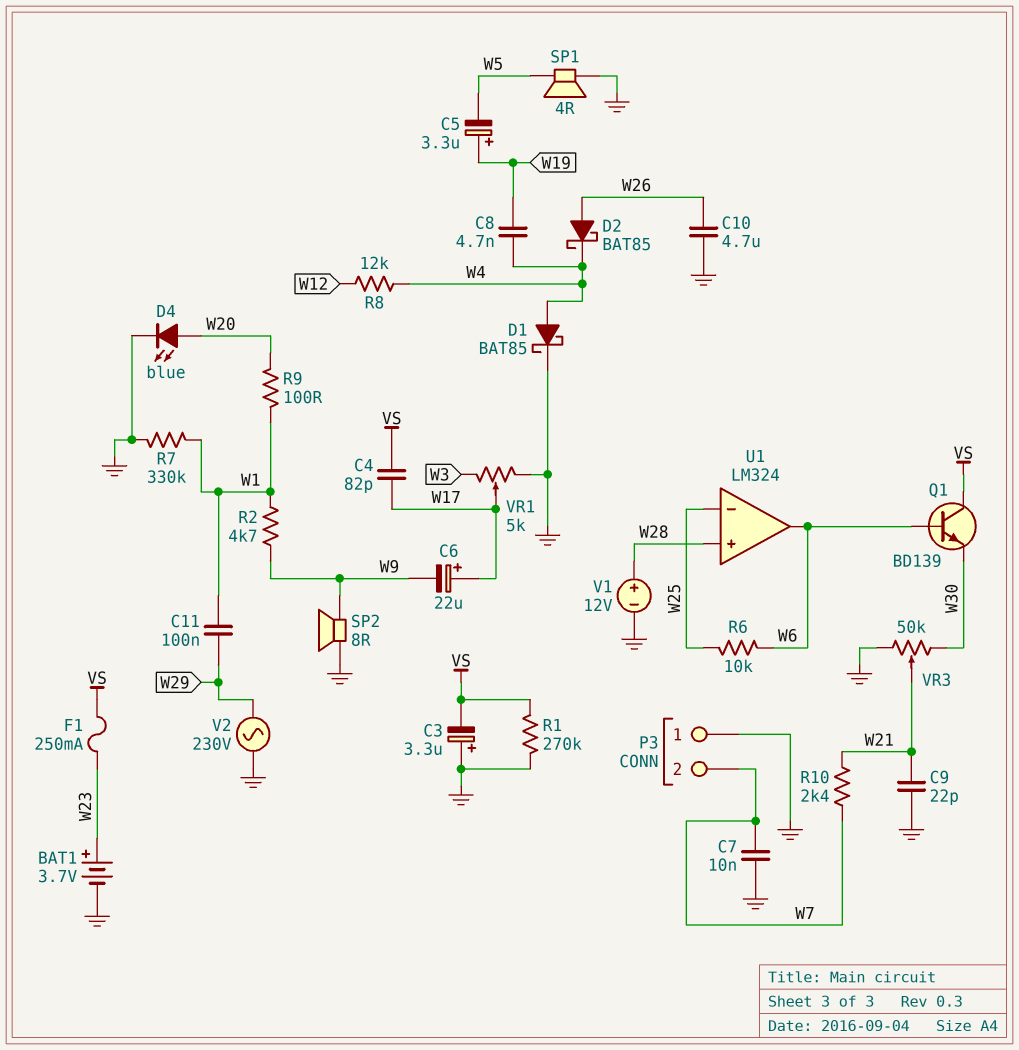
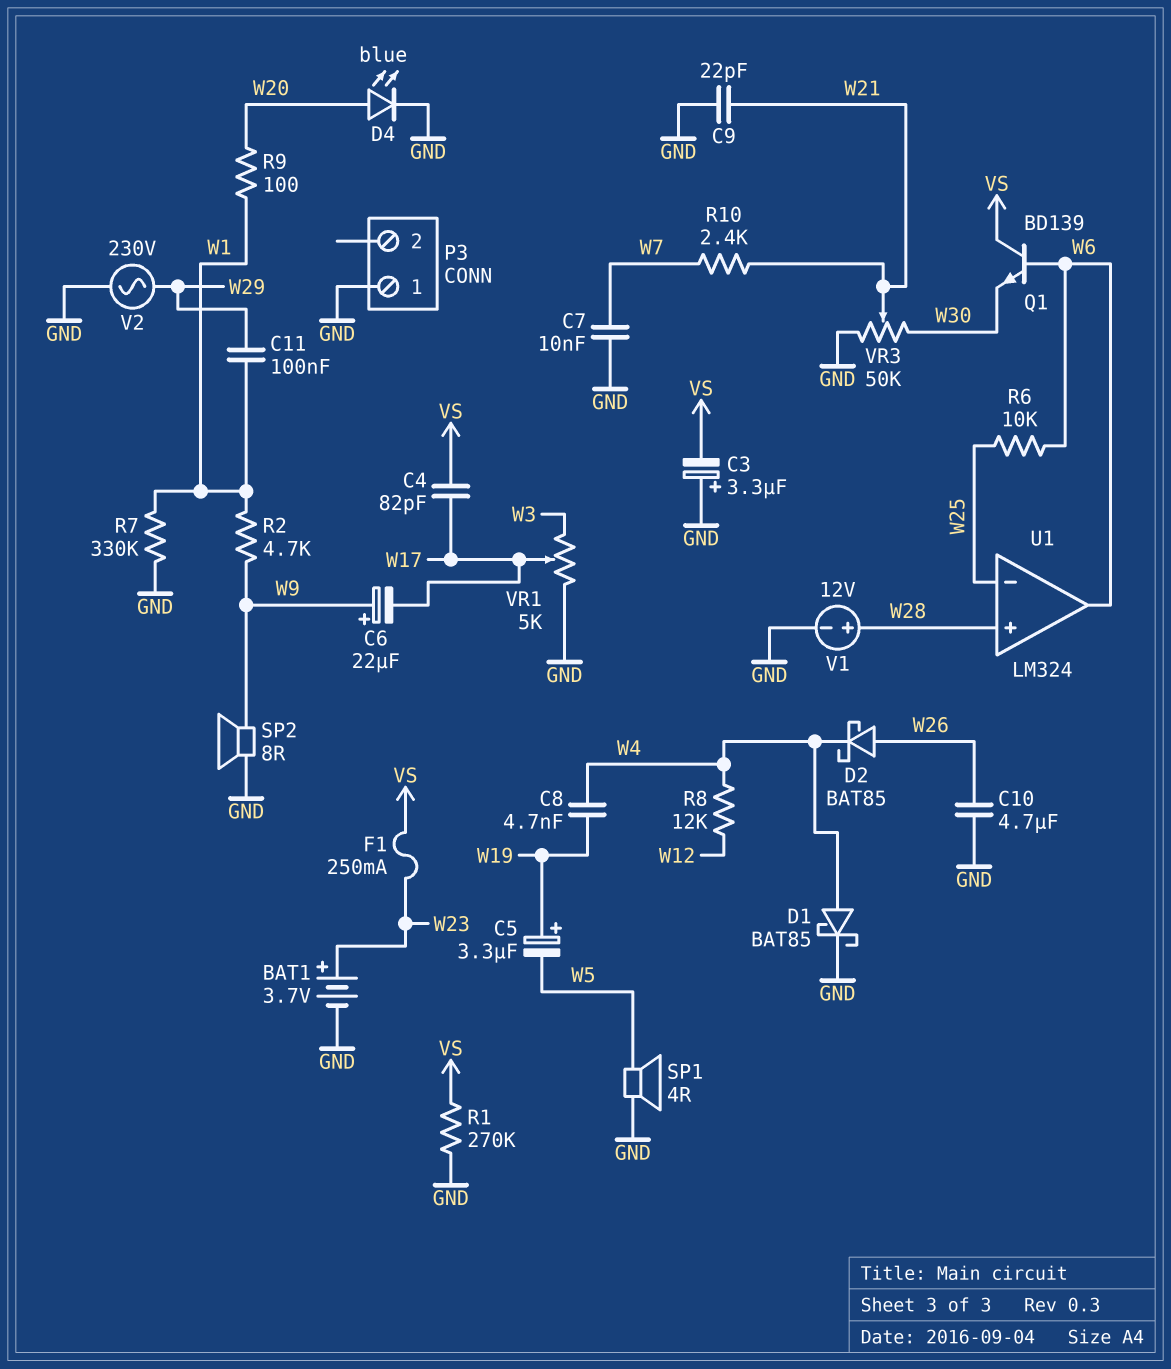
C6: 22uF (plus W17, minus W9) -> 22uF (plus W9, minus W17)
P3 pin 2: W7 -> none

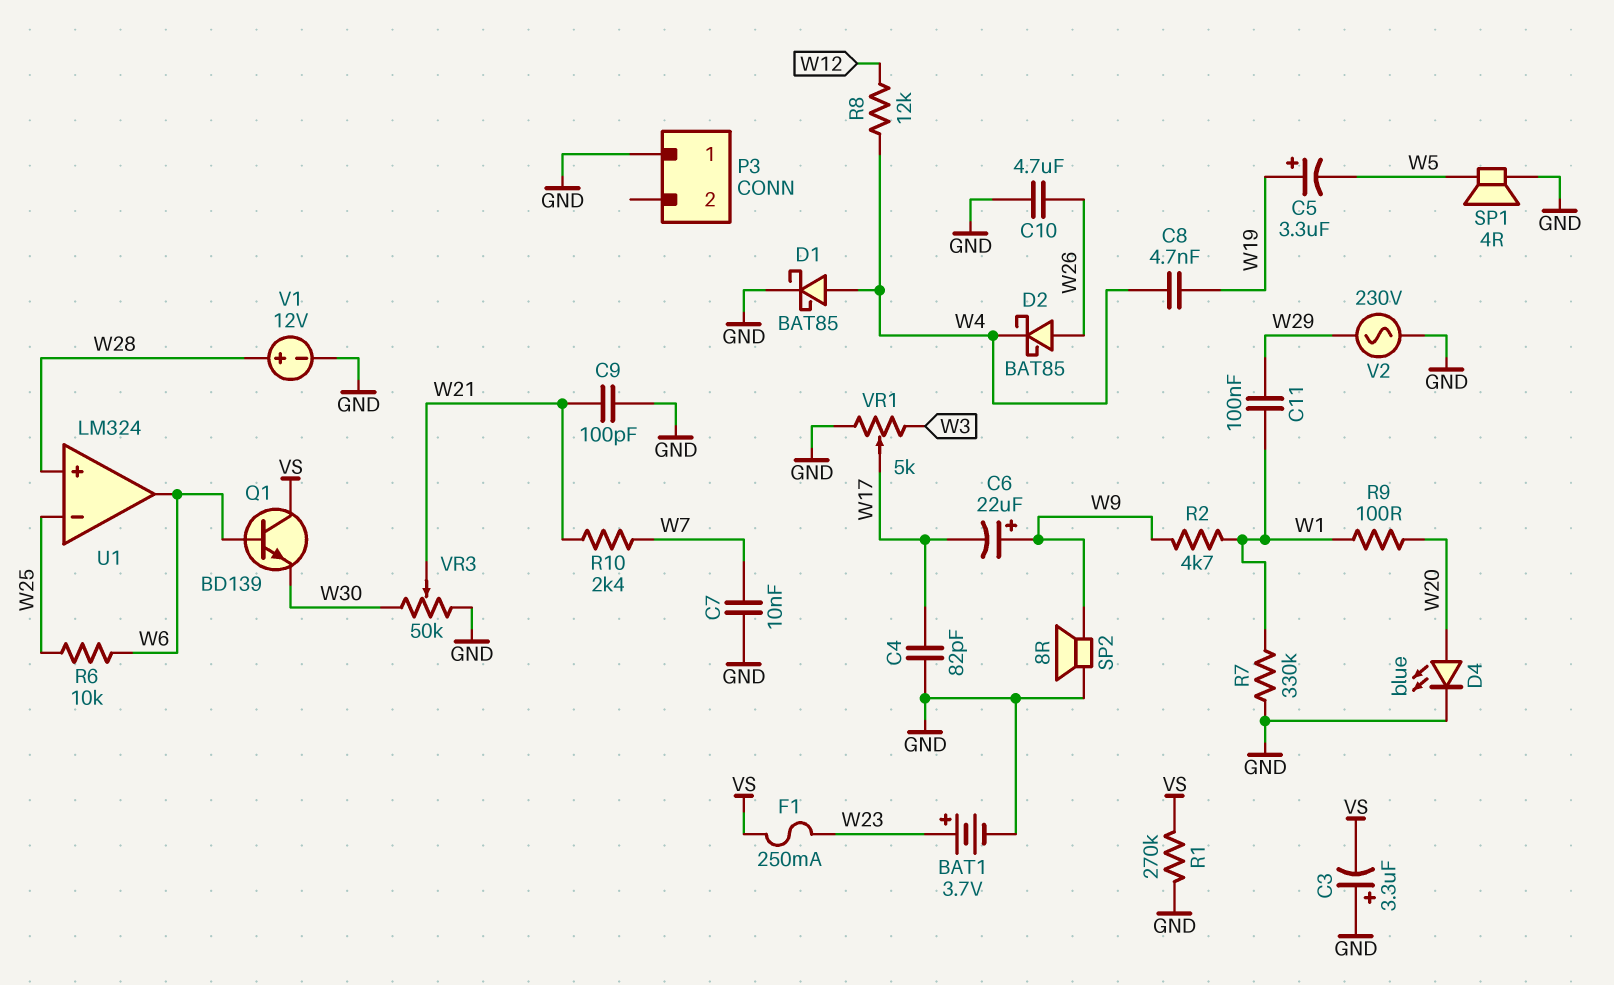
C4: 82pF (VS, W17) -> 82pF (GND, W17)
C9: 22pF (GND, W21) -> 100pF (GND, W21)

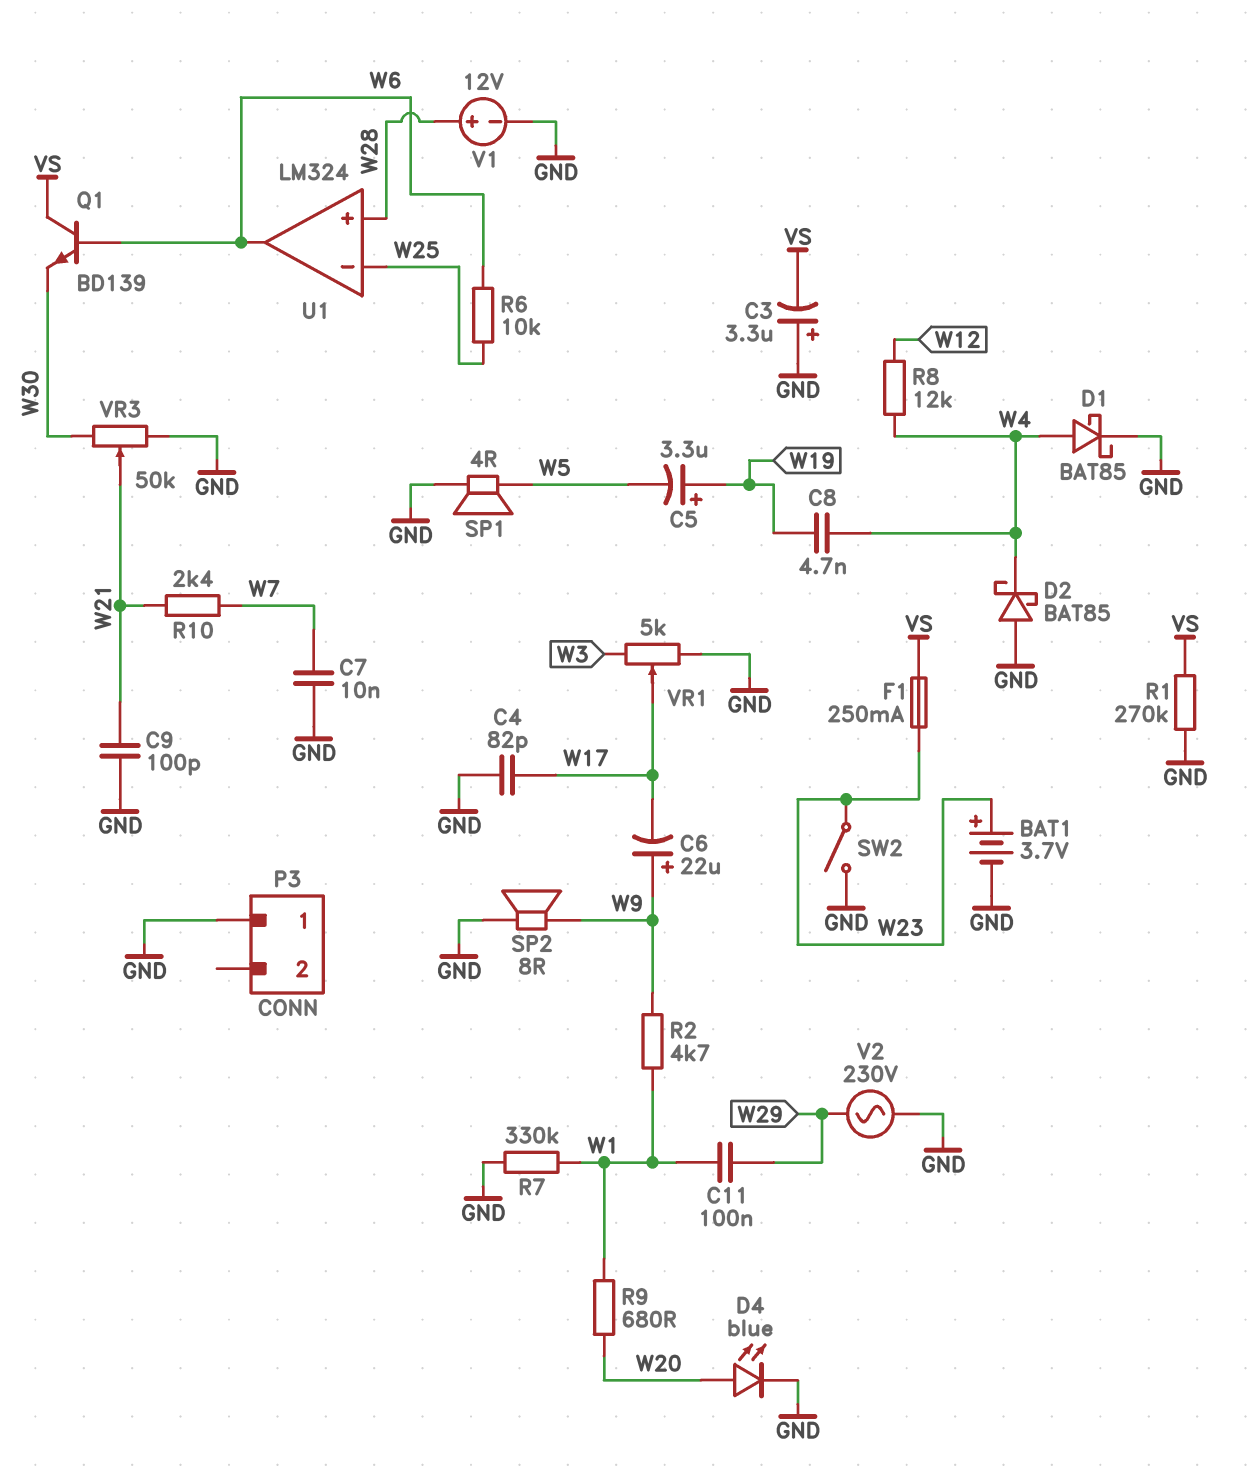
C10: 4.7uF (GND, W26) -> none
D2: schottky BAT85 (A W26, K W4) -> schottky BAT85 (A GND, K W4)
R9: 100 (W1, W20) -> 680 (W1, W20)
SW2: none -> switch (GND, W23)

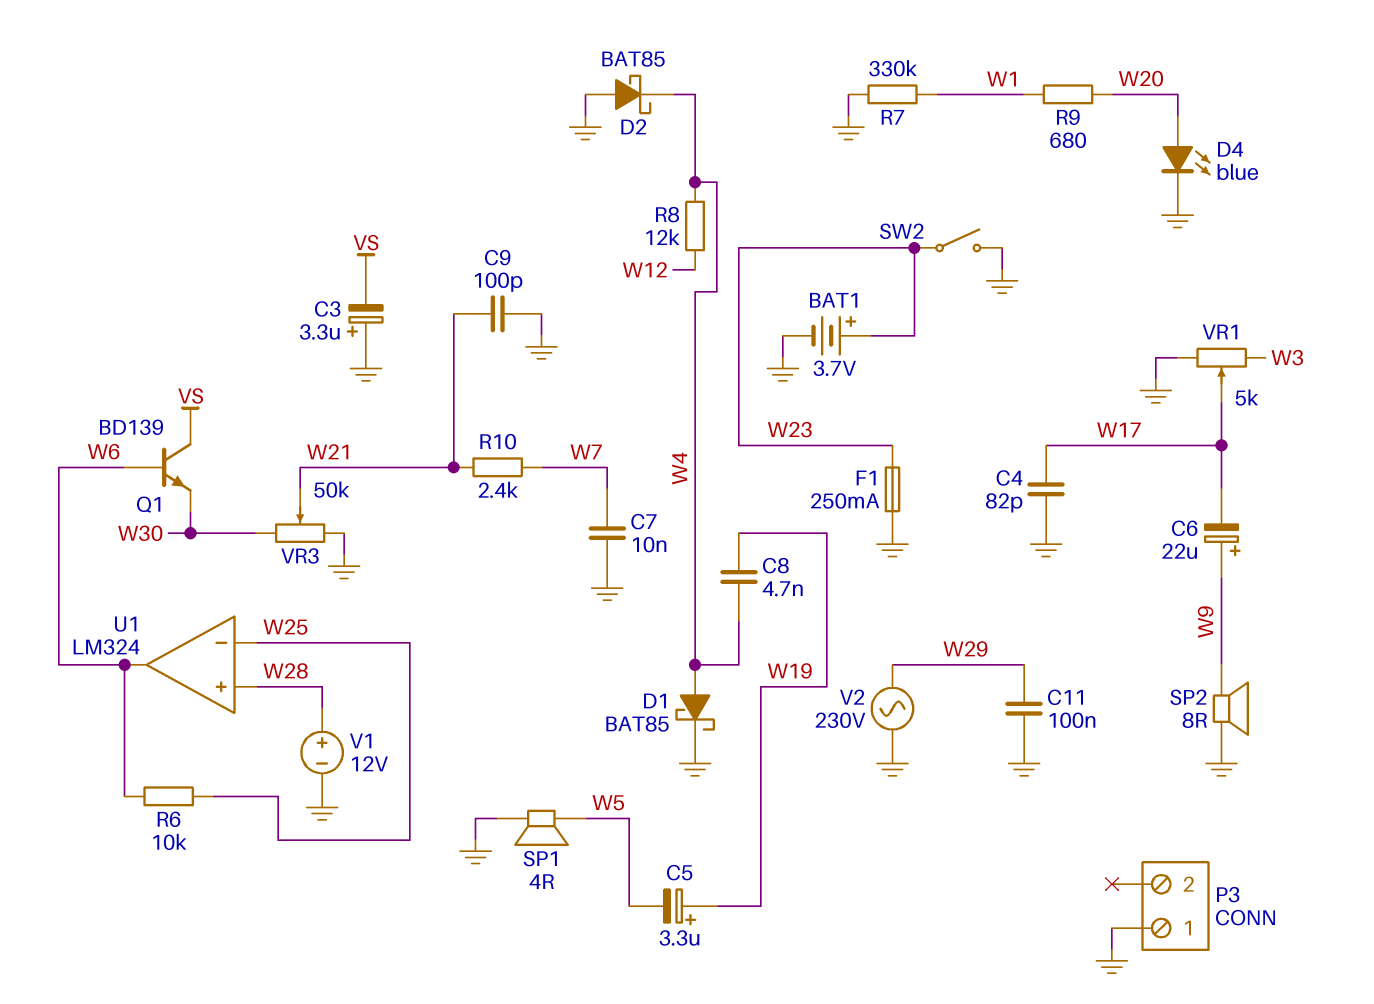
C11: 100nF (W1, W29) -> 100nF (GND, W29)
F1: 250mA (VS, W23) -> 250mA (GND, W23)
R1: 270k (GND, VS) -> none
R2: 4.7k (W1, W9) -> none

